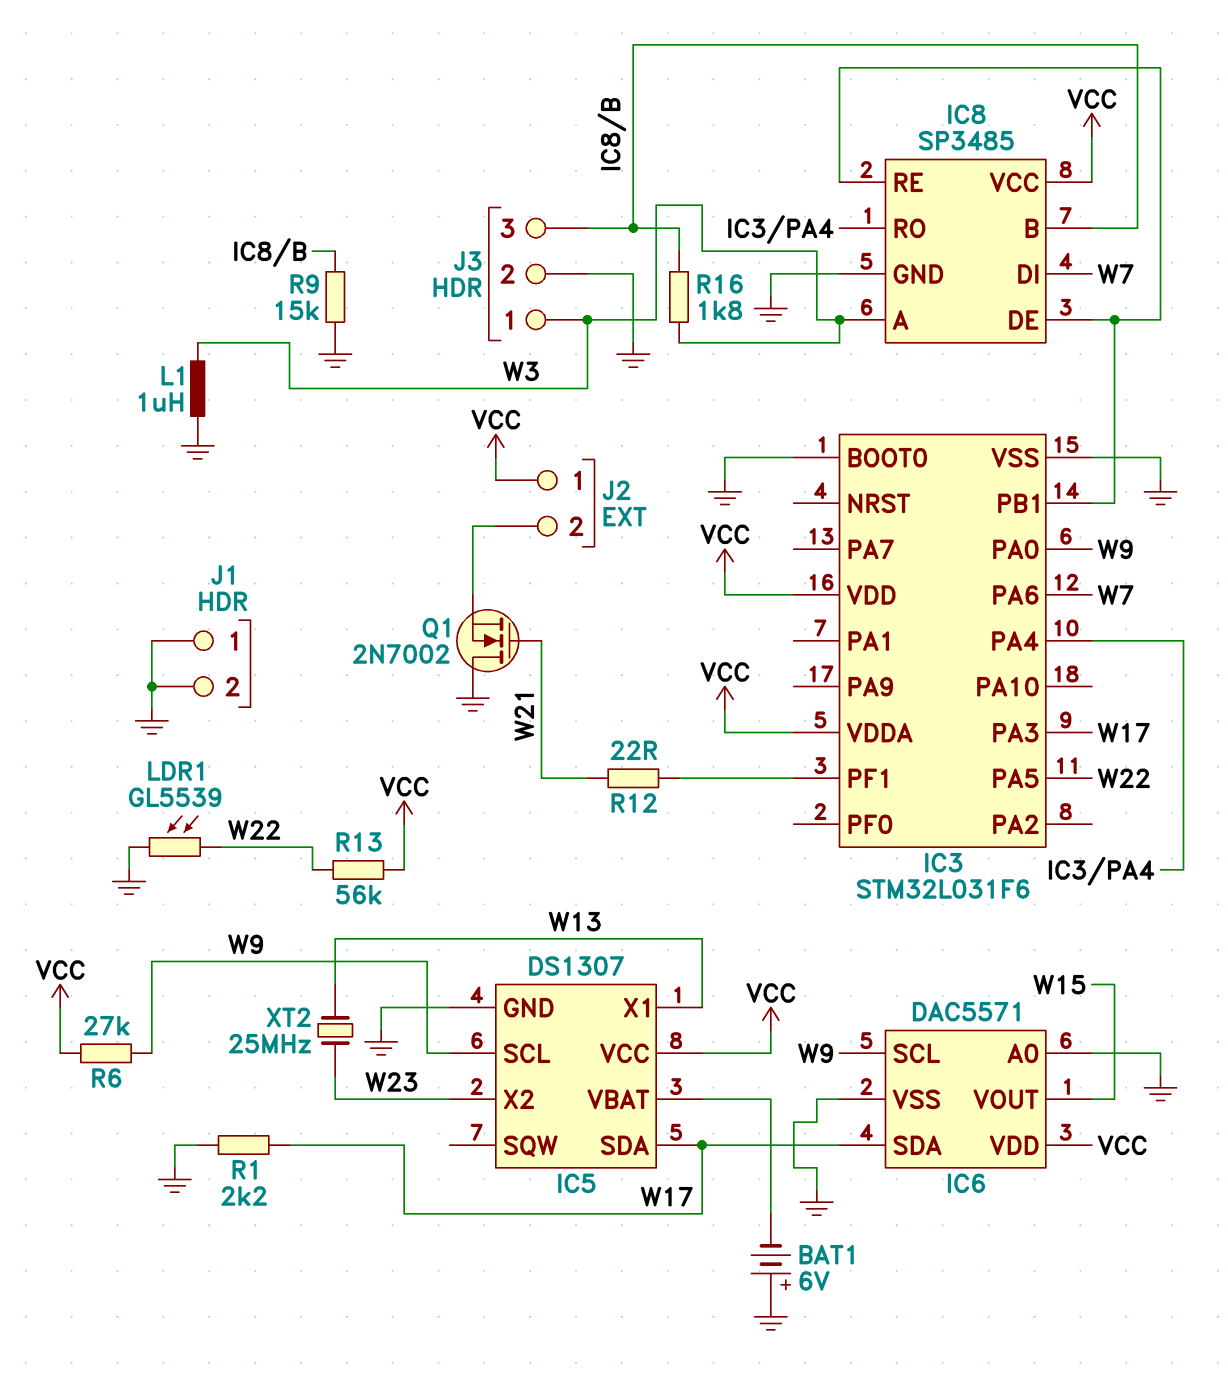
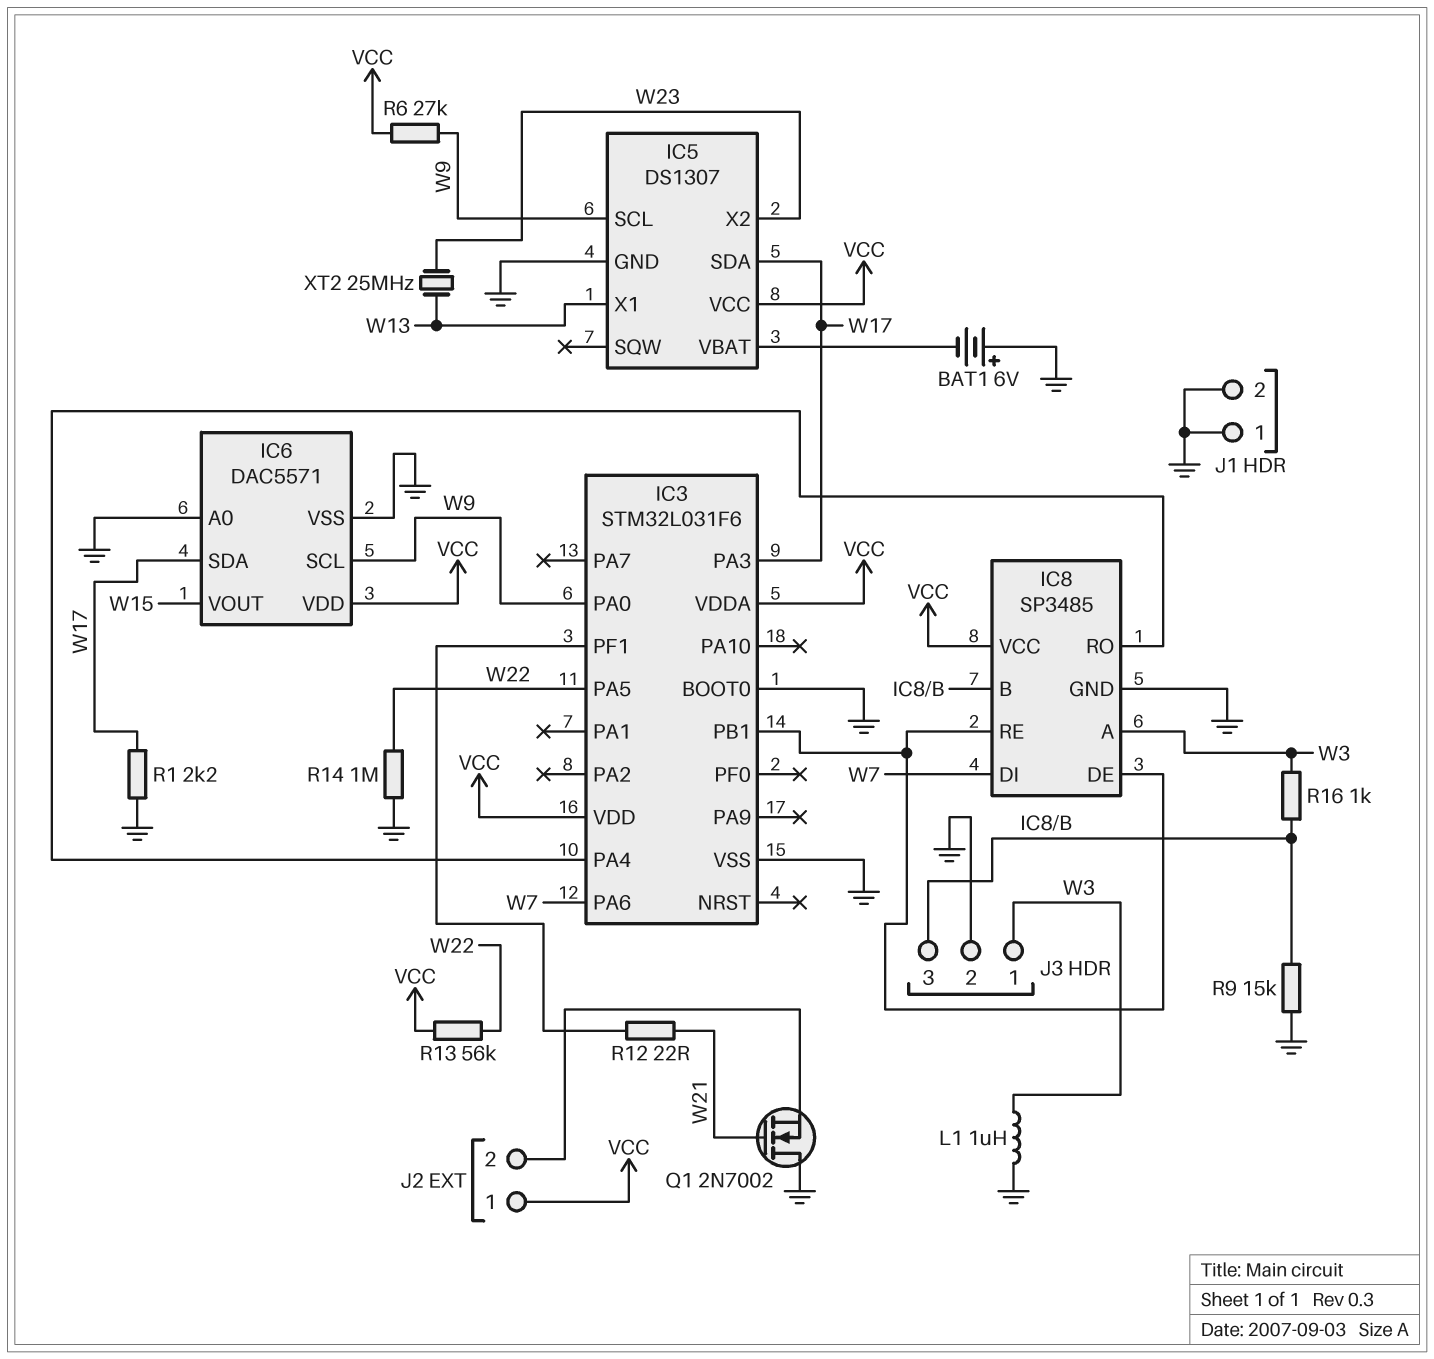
LDR1: GL5539 (GND, W22) -> none
R14: none -> 1M (GND, W22)
R16: 1.8k (IC8/B, W3) -> 1k (IC8/B, W3)

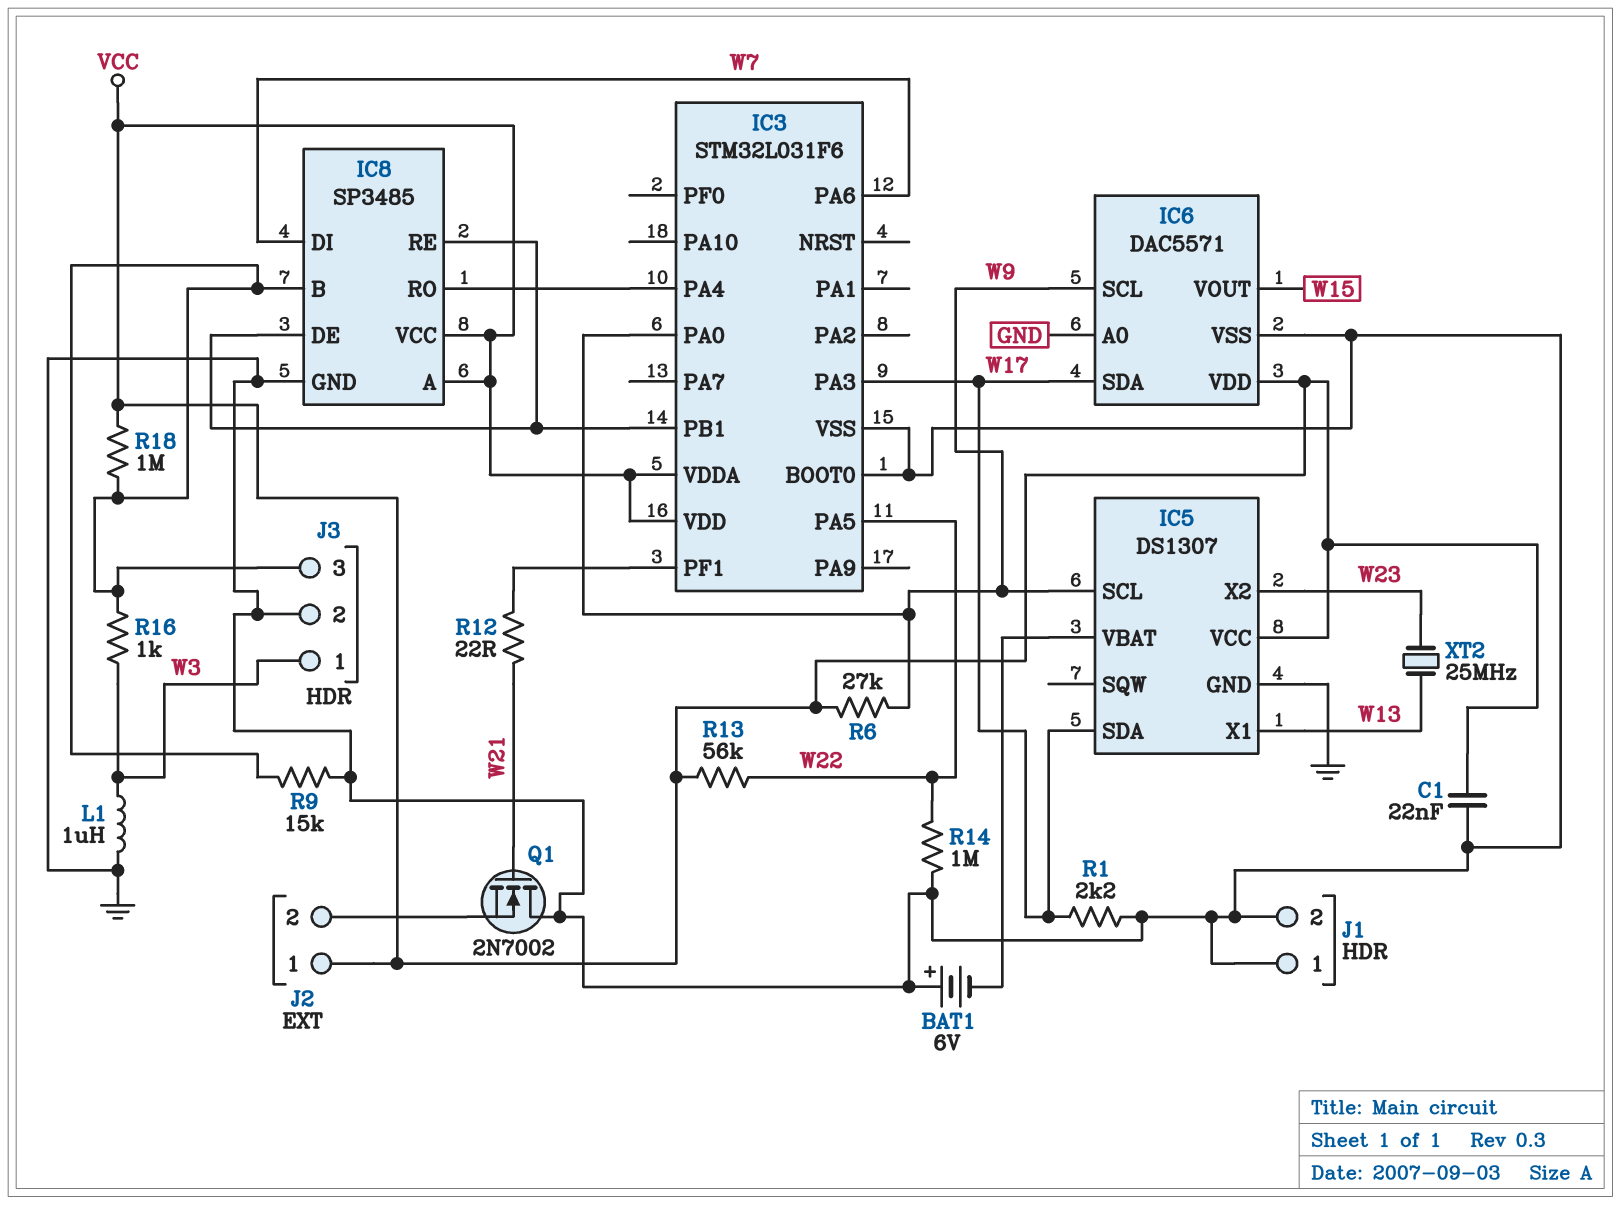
C1: none -> 22nF (GND, VCC)
IC8 pin A: W3 -> VCC
R18: none -> 1M (IC8/B, VCC)

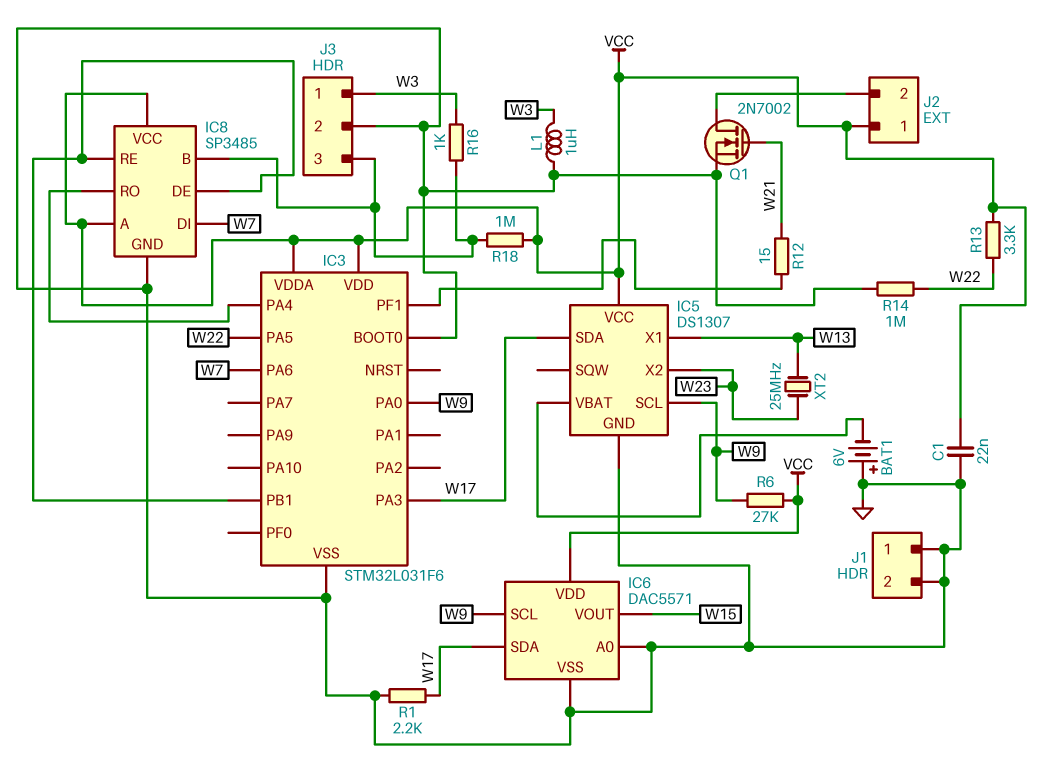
Q1: NMOS 2N7002 (G W21, D GND, S J2/2) -> NMOS 2N7002 (G W21, D J2/2, S GND)
R9: 15k (GND, IC8/B) -> none
R12: 22 (IC3/PF1, W21) -> 15 (IC3/PF1, W21)
R13: 56k (VCC, W22) -> 3.3k (VCC, W22)

